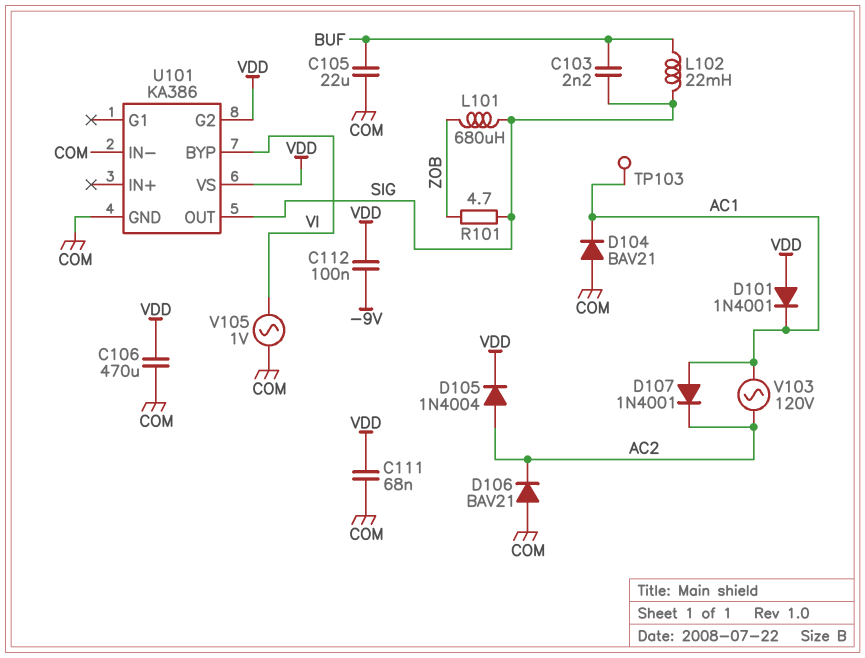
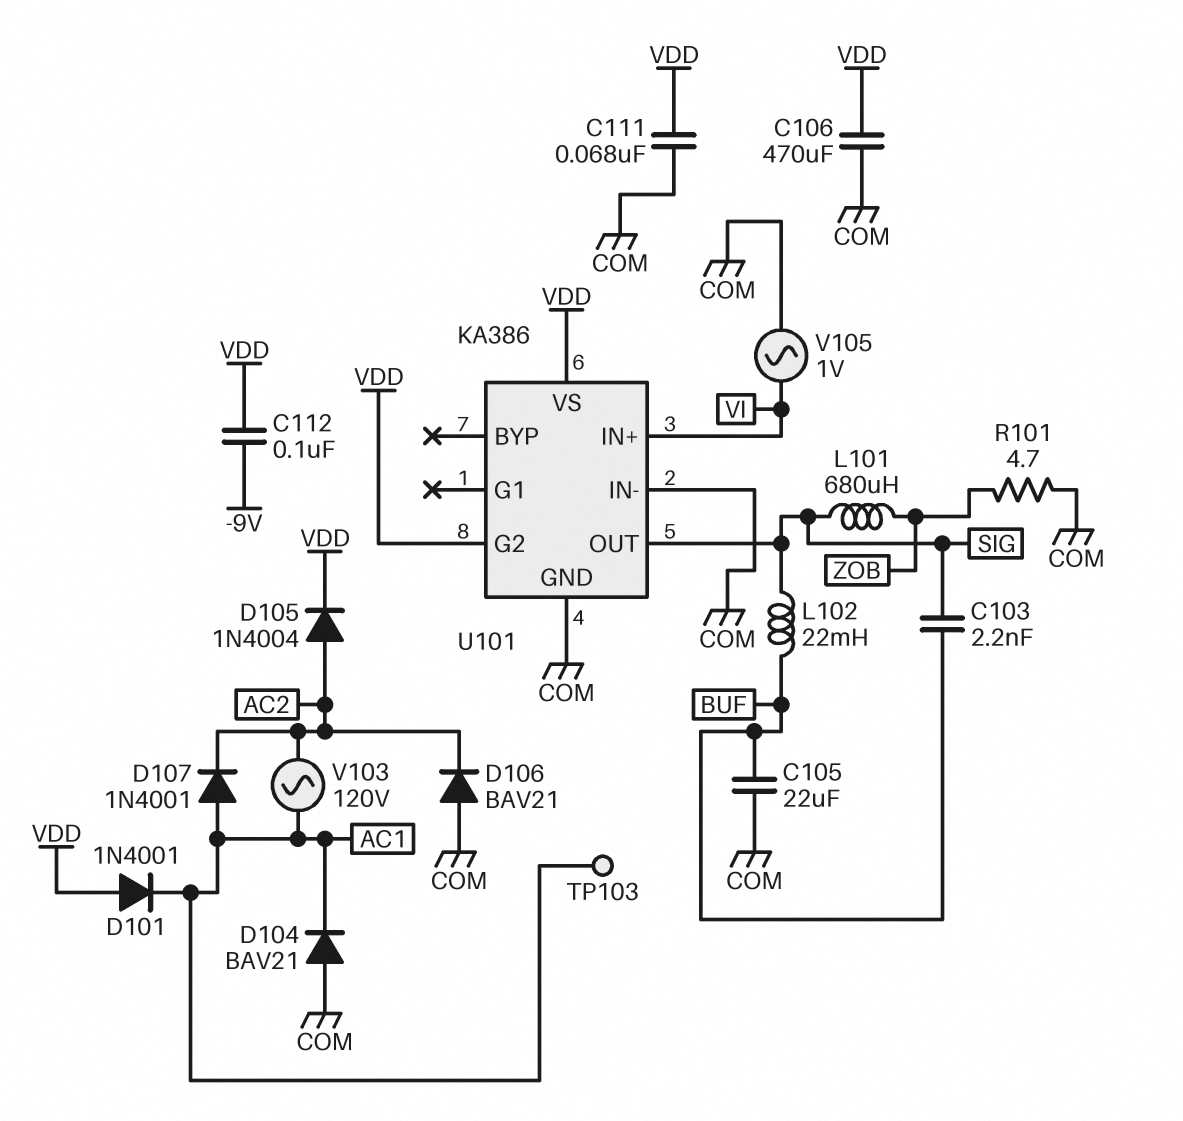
R101: 4.7 (SIG, ZOB) -> 4.7 (COM, ZOB)
U101 pin BYP: VI -> none
U101 pin IN+: none -> VI

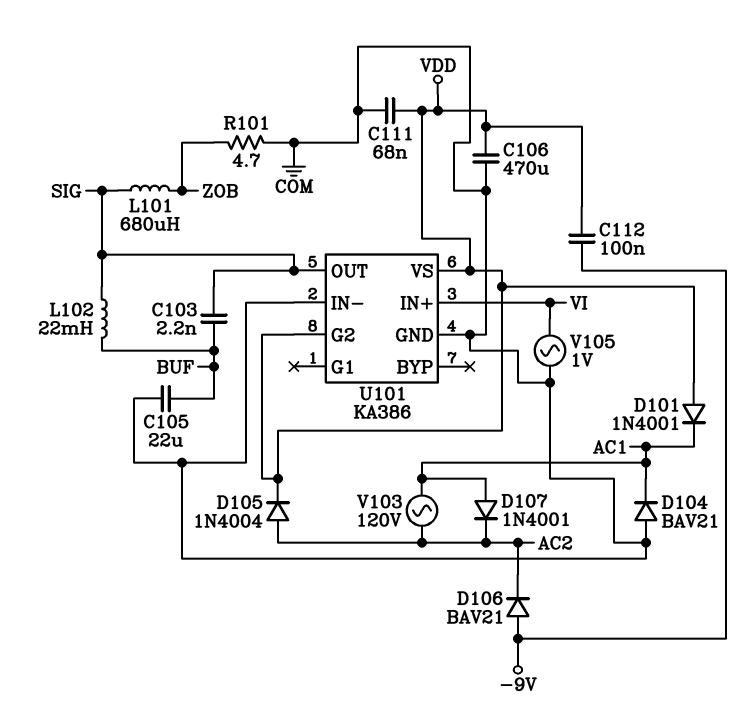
D106: diode BAV21 (A COM, K AC2) -> diode BAV21 (A -9V, K AC2)
TP103: test point (AC1) -> none

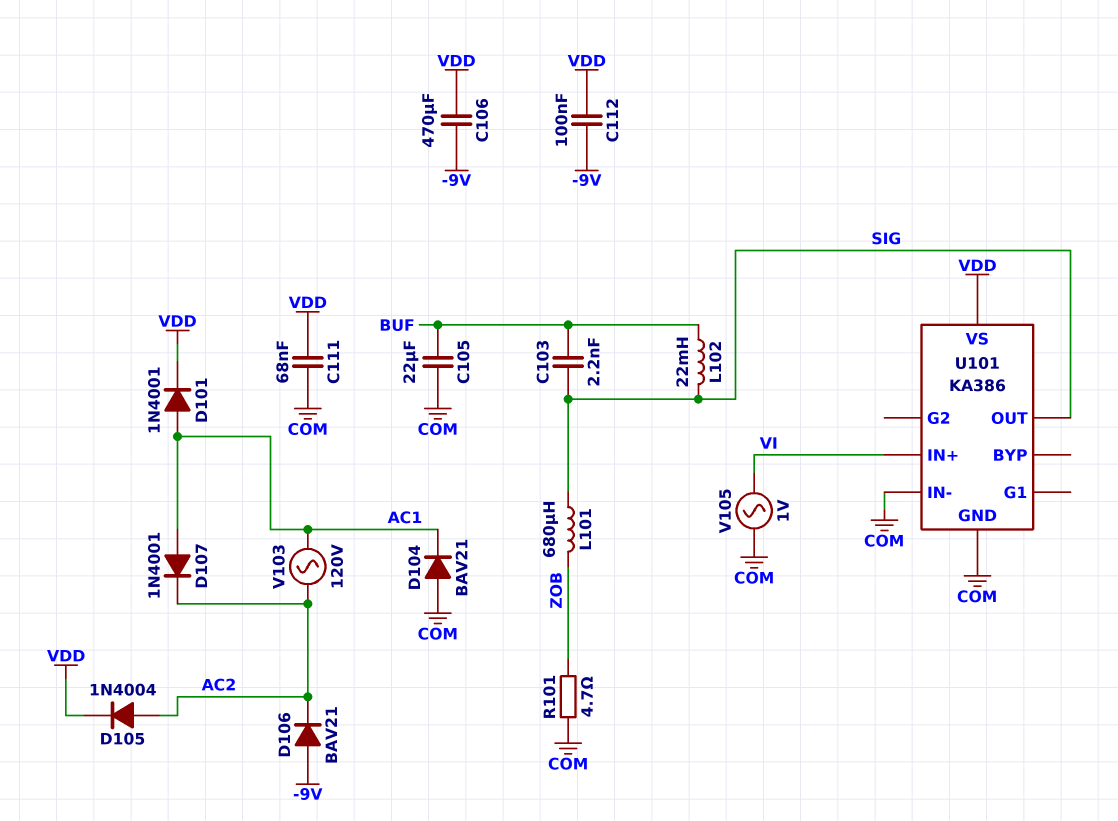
C106: 470uF (COM, VDD) -> 470uF (-9V, VDD)
D101: diode 1N4001 (A VDD, K AC1) -> diode 1N4001 (A AC1, K VDD)
U101 pin G2: VDD -> none

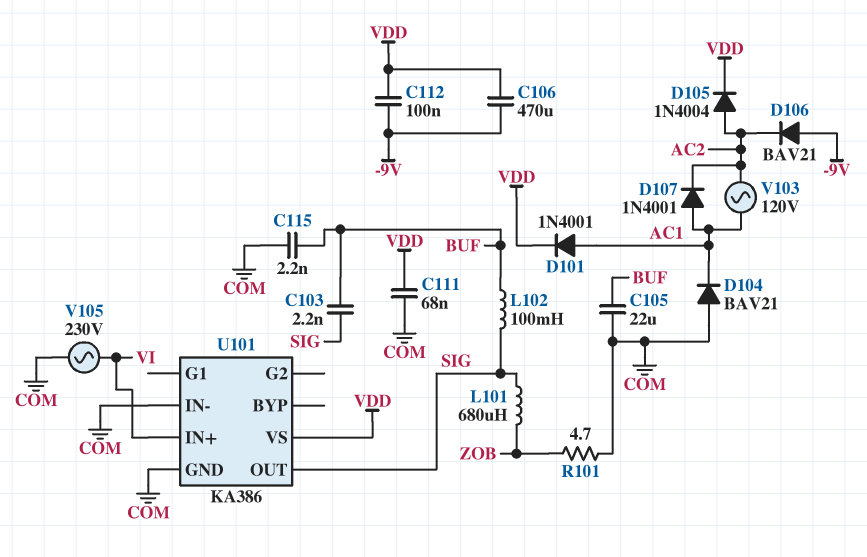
C115: none -> 2.2nF (BUF, COM)
L102: 22mH (BUF, SIG) -> 100mH (BUF, SIG)
V105: AC 1V (COM, VI) -> AC 230V (COM, VI)

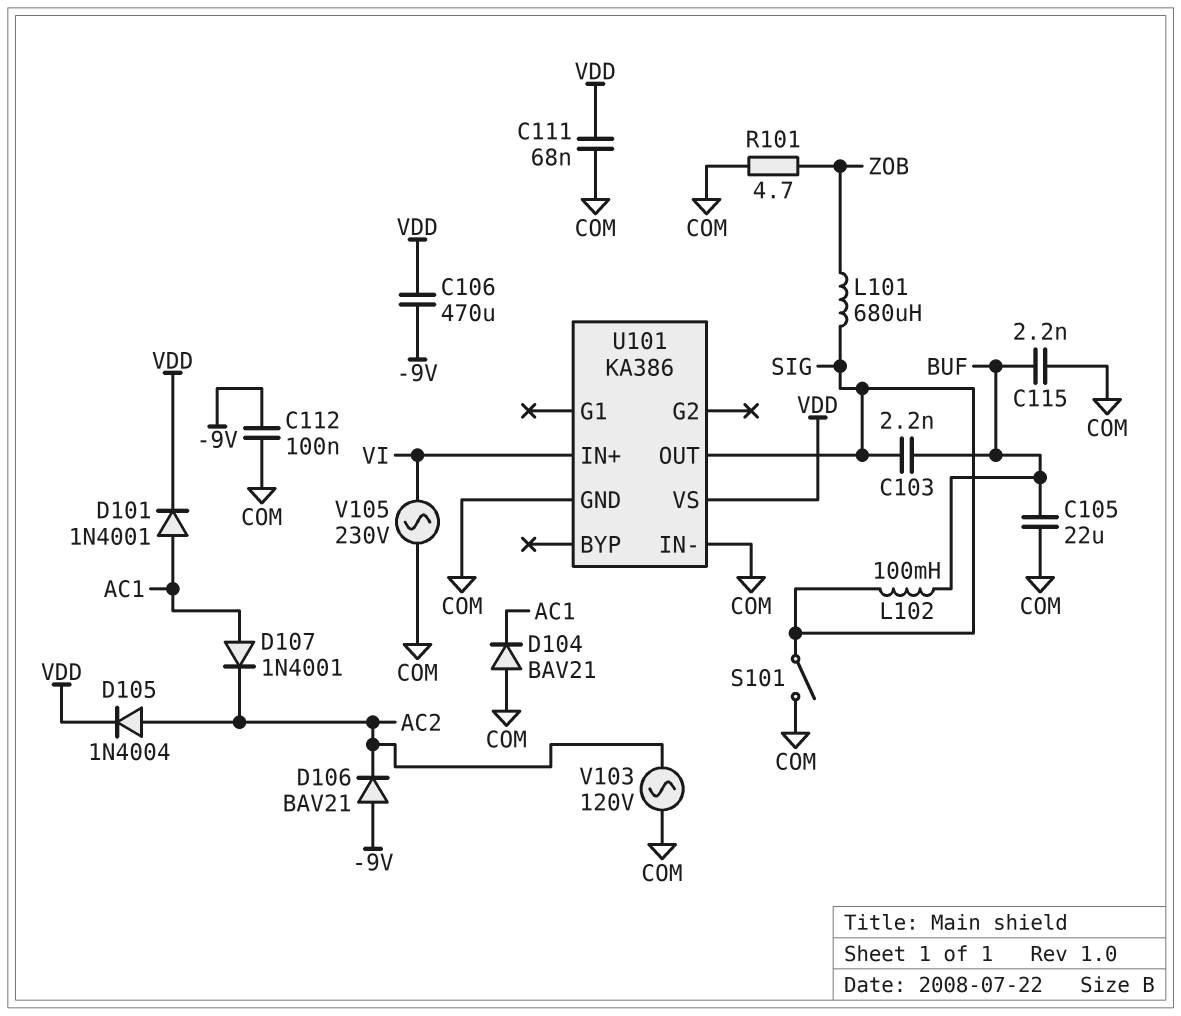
C112: 100nF (-9V, VDD) -> 100nF (-9V, COM)
S101: none -> switch (COM, SIG)
V103: AC 120V (AC1, AC2) -> AC 120V (AC2, COM)

